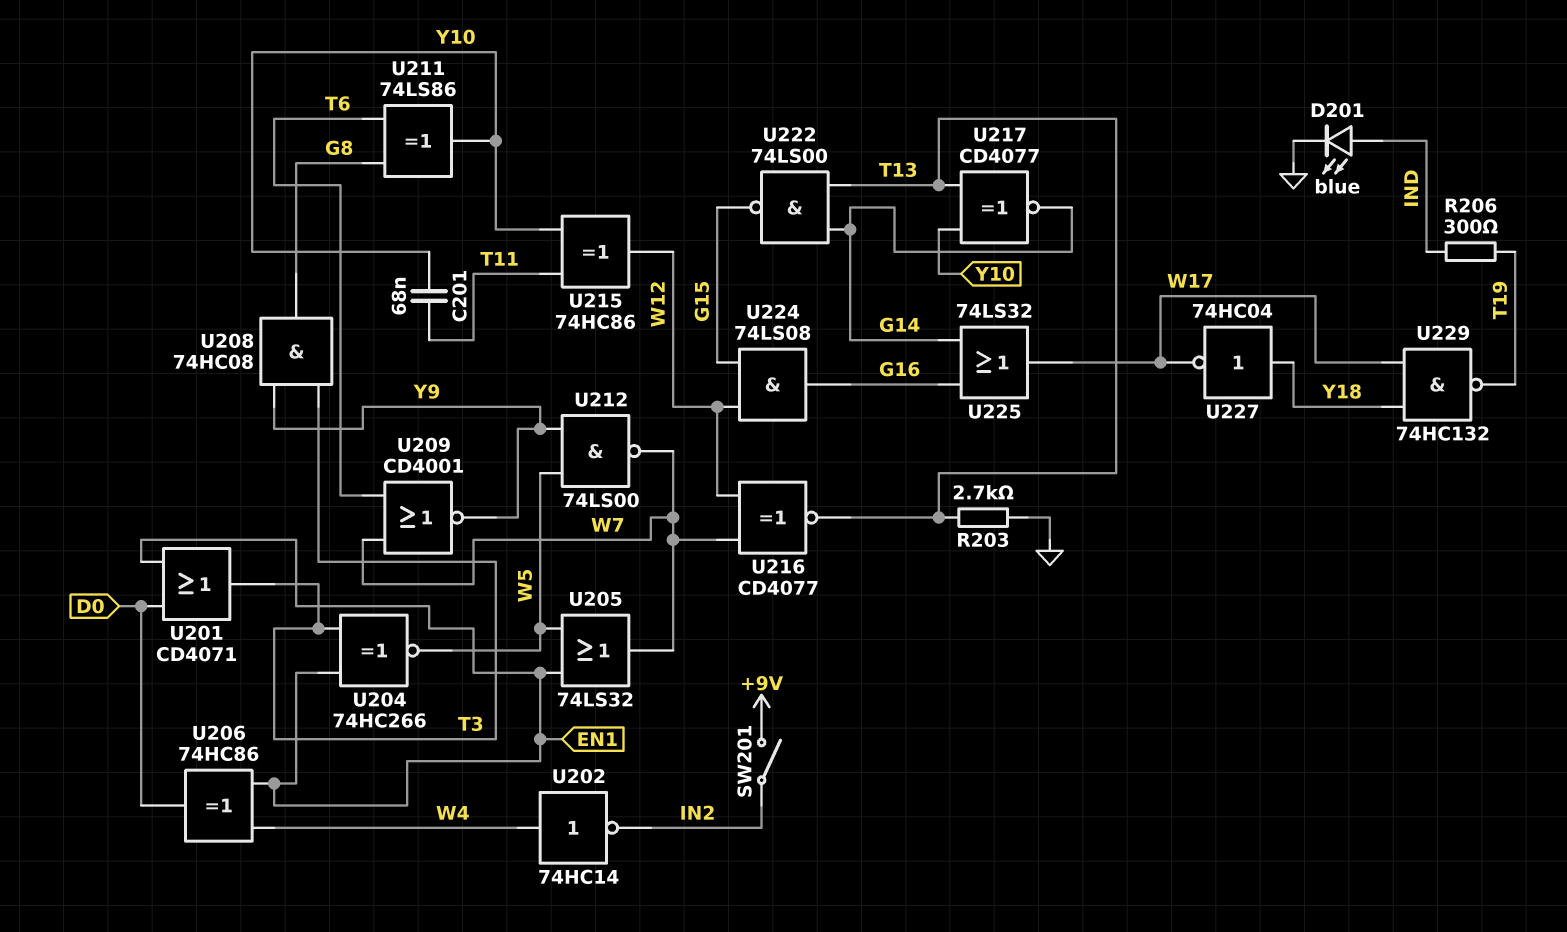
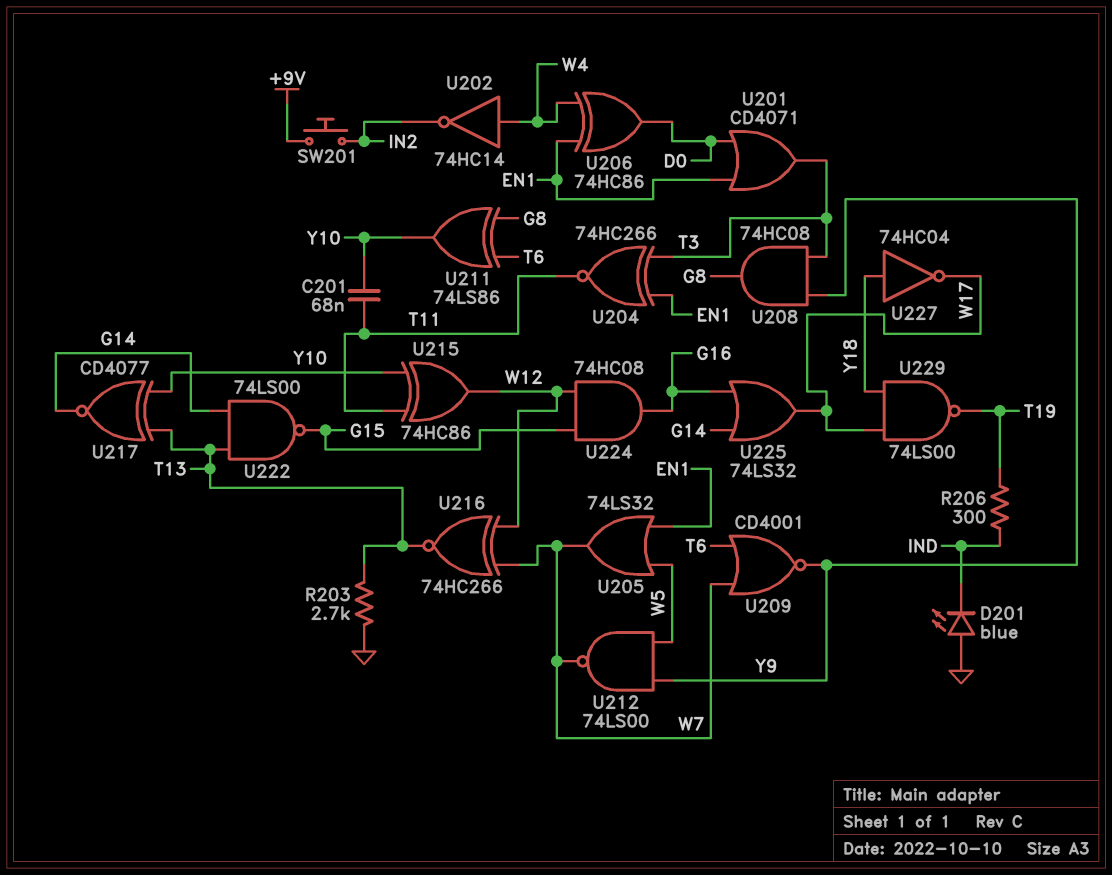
D201: LED blue (A IND, K GND) -> LED blue (A GND, K IND)
SW201: switch (+9V, IN2) -> button (+9V, IN2)
U204: XNOR 74HC266 (in EN1, in T3, out W5) -> XNOR 74HC266 (in EN1, in T3, out T11)
U216: XNOR CD4077 (in W7, in W12, out T13) -> XNOR 74HC266 (in W7, in W12, out T13)
U224: AND 74LS08 (in G15, in W12, out G16) -> AND 74HC08 (in G15, in W12, out G16)
U229: NAND 74HC132 (in W17, in Y18, out T19) -> NAND 74LS00 (in W17, in Y18, out T19)

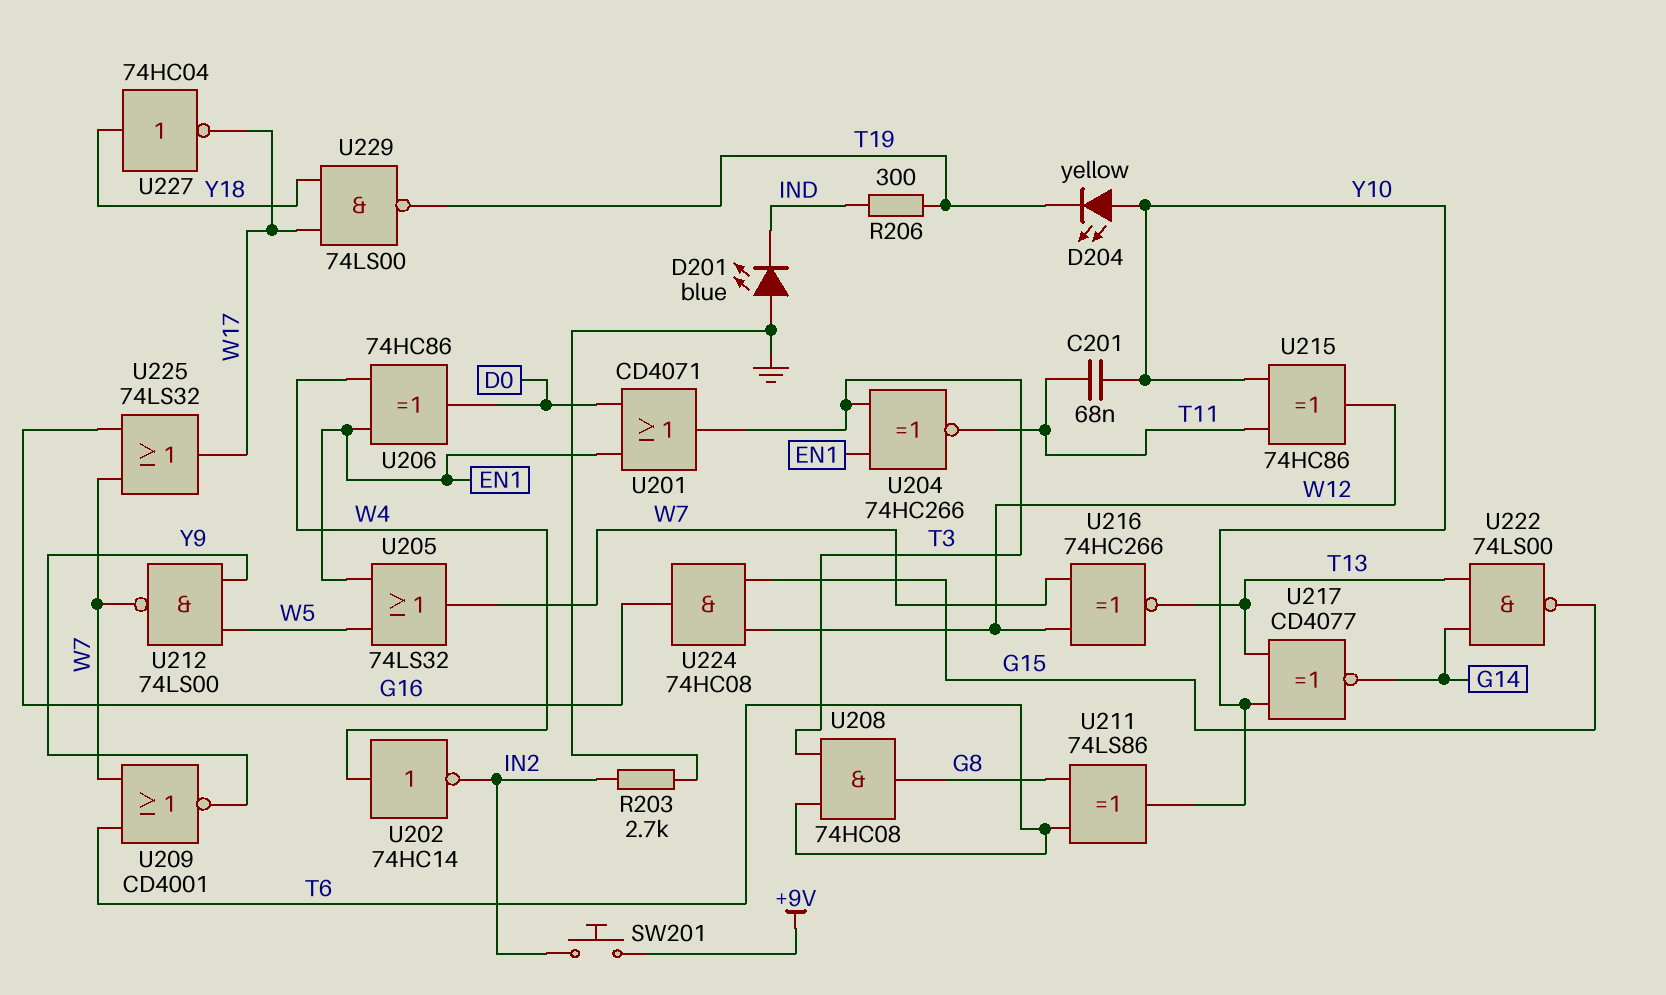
D204: none -> LED yellow (A Y10, K T19)
R203: 2.7k (GND, T13) -> 2.7k (GND, IN2)
U208: AND 74HC08 (in T3, in Y9, out G8) -> AND 74HC08 (in T3, in T6, out G8)
U225: OR 74LS32 (in G14, in G16, out W17) -> OR 74LS32 (in G16, in W7, out W17)

